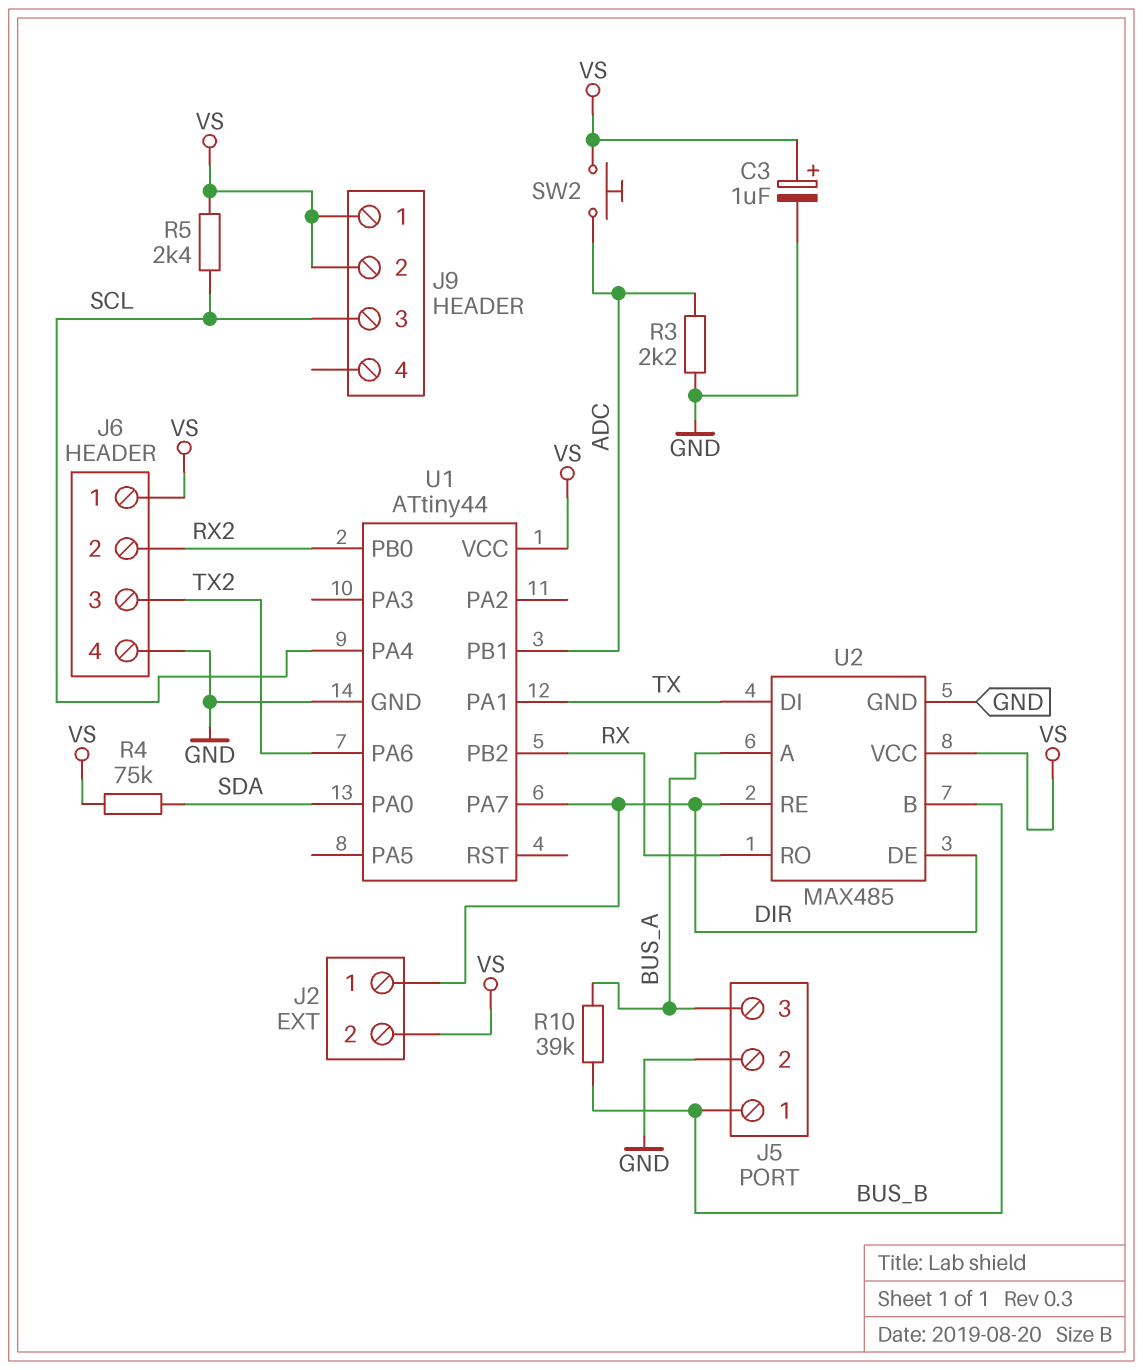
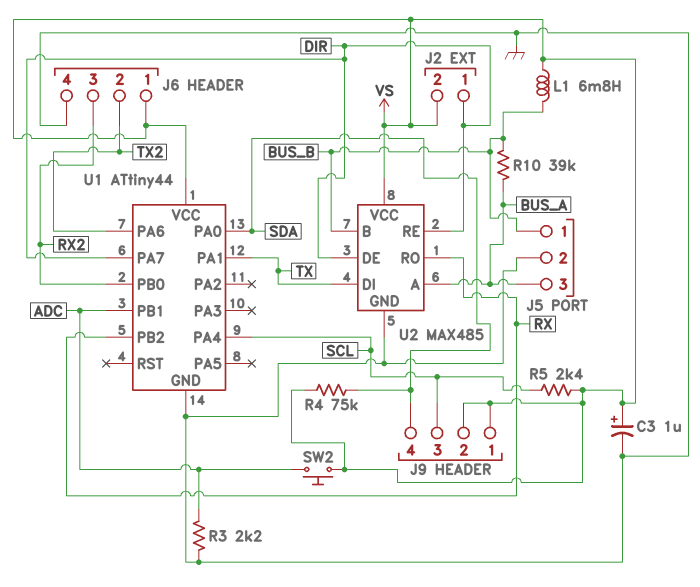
J6 pin 2: RX2 -> TX2
J6 pin 3: TX2 -> RX2
J9 pin 4: none -> SDA
L1: none -> 6.8mH (BUS_B, VS)

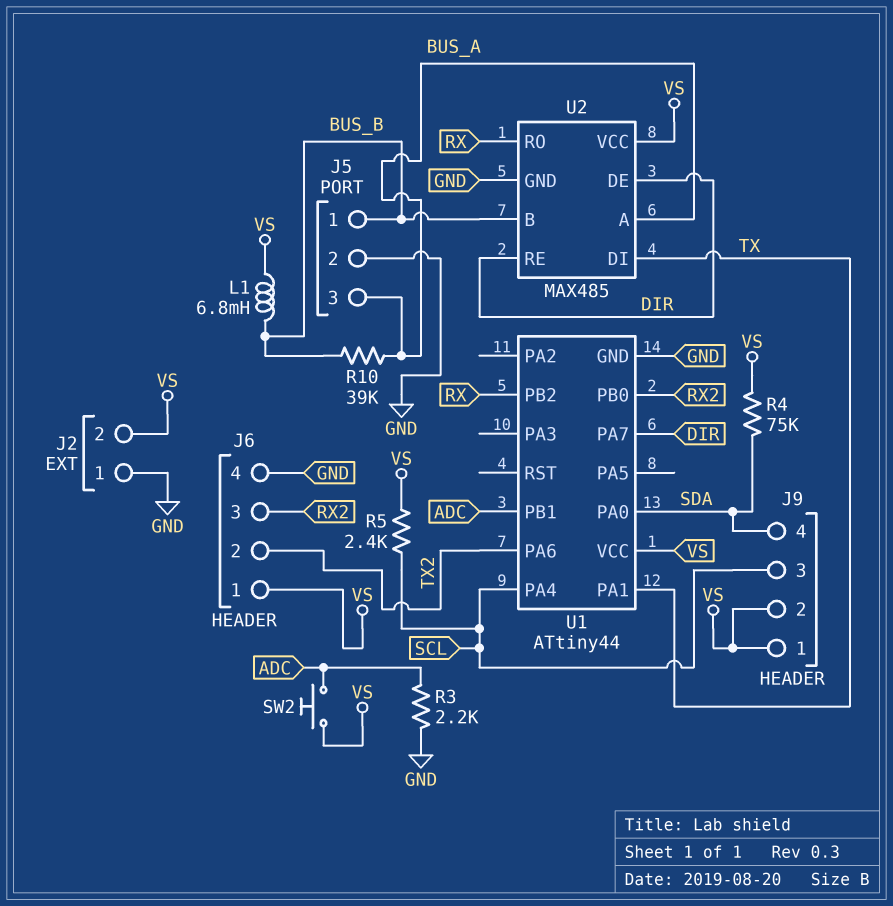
C3: 1uF (plus VS, minus GND) -> none
J2 pin 1: DIR -> GND

